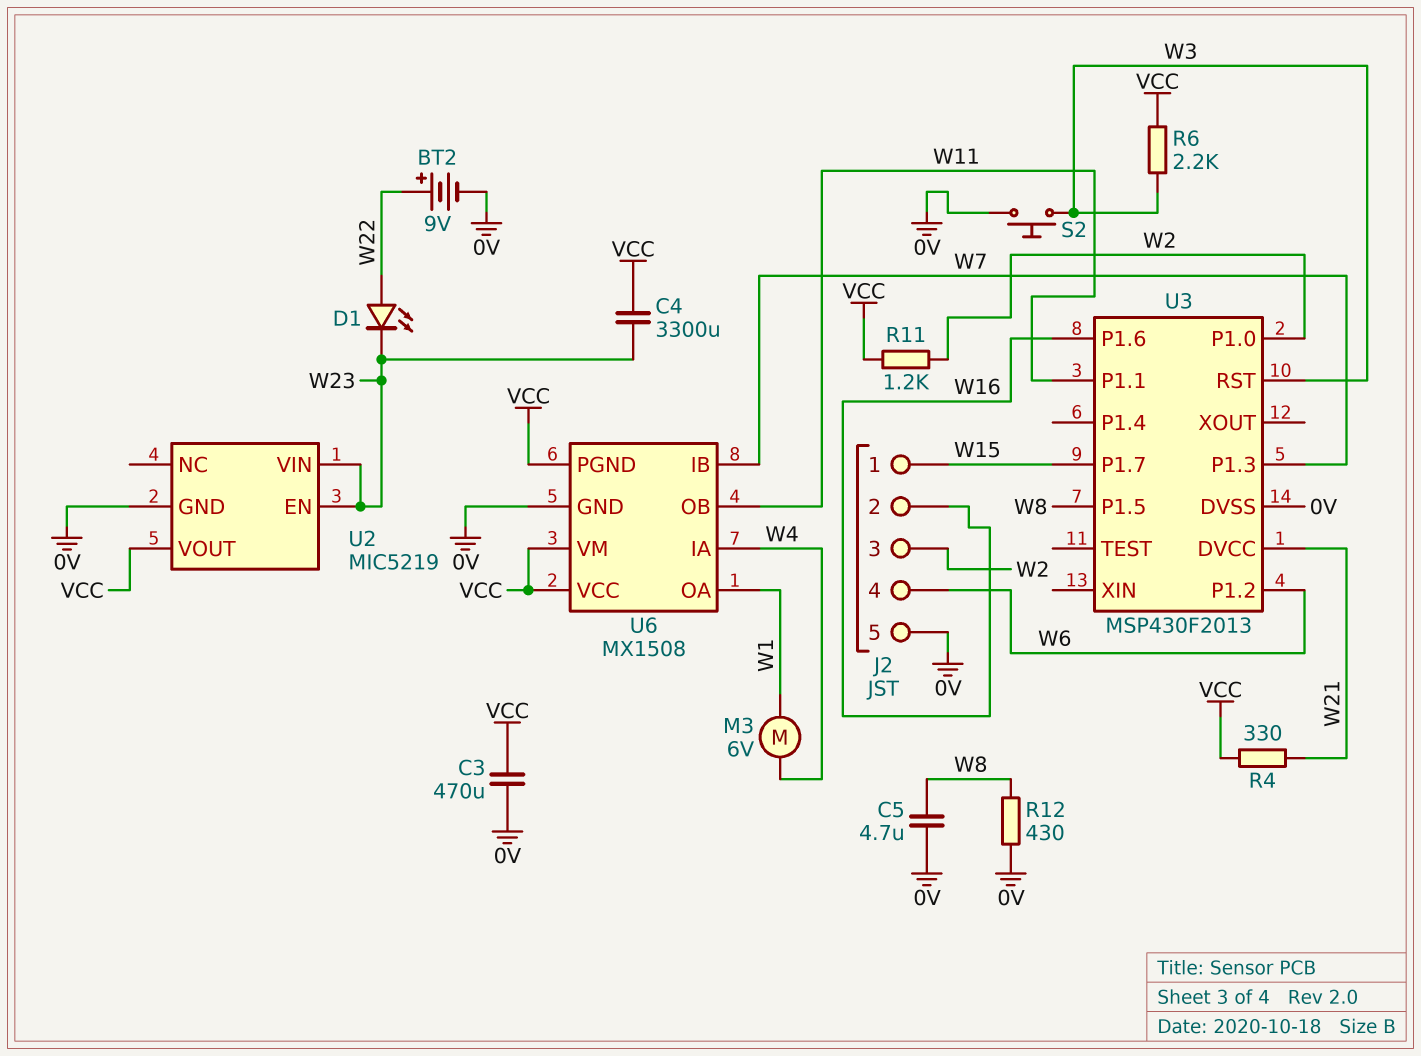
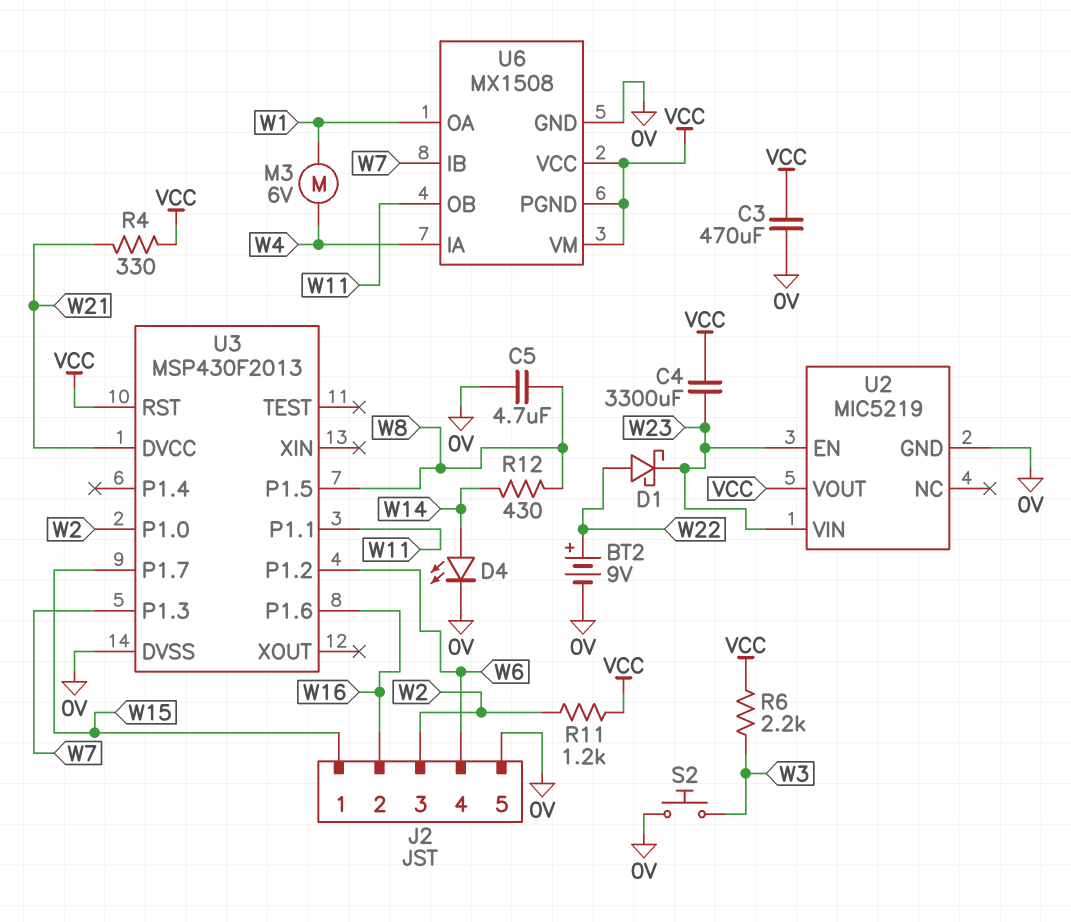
D1: LED (A W22, K W23) -> schottky (A W22, K W23)
D4: none -> LED (A W14, K 0V)
R12: 430 (0V, W8) -> 430 (W8, W14)
U3 pin RST: W3 -> VCC

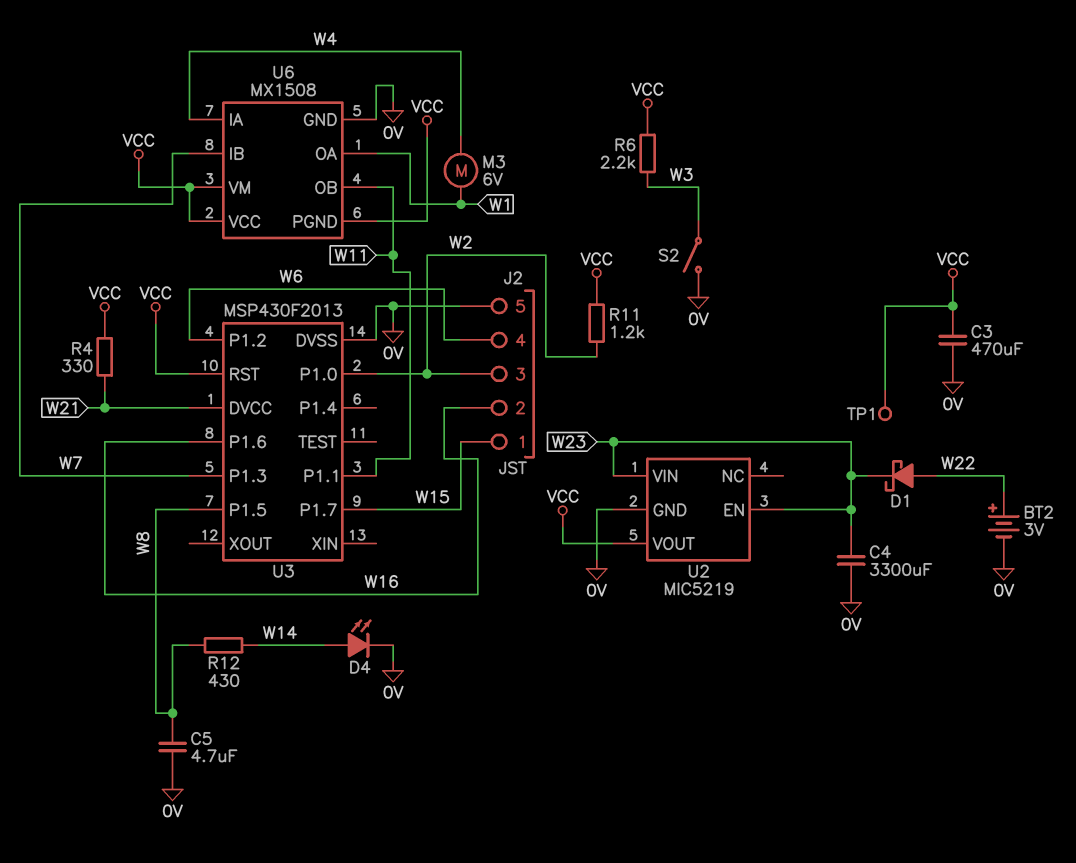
BT2: 9V (plus W22, minus 0V) -> 3V (plus W22, minus 0V)
C4: 3300uF (VCC, W23) -> 3300uF (0V, W23)
S2: button (0V, W3) -> switch (0V, W3)
TP1: none -> test point (VCC)

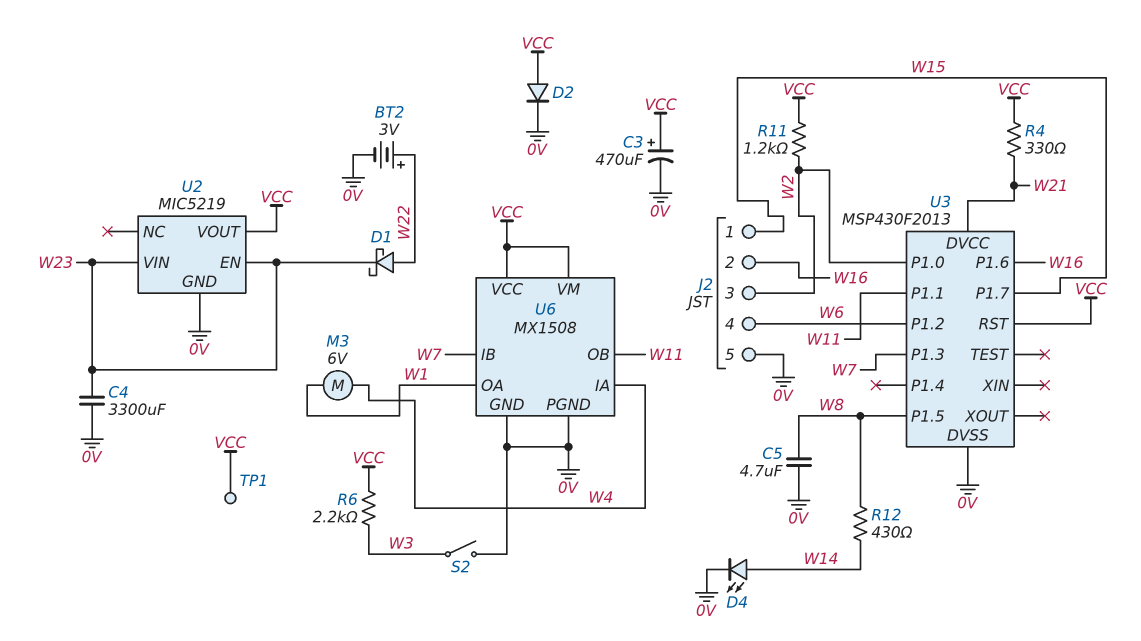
C3: 470uF (0V, VCC) -> 470uF (plus VCC, minus 0V)
D2: none -> diode (A VCC, K 0V)
U6 pin PGND: VCC -> 0V

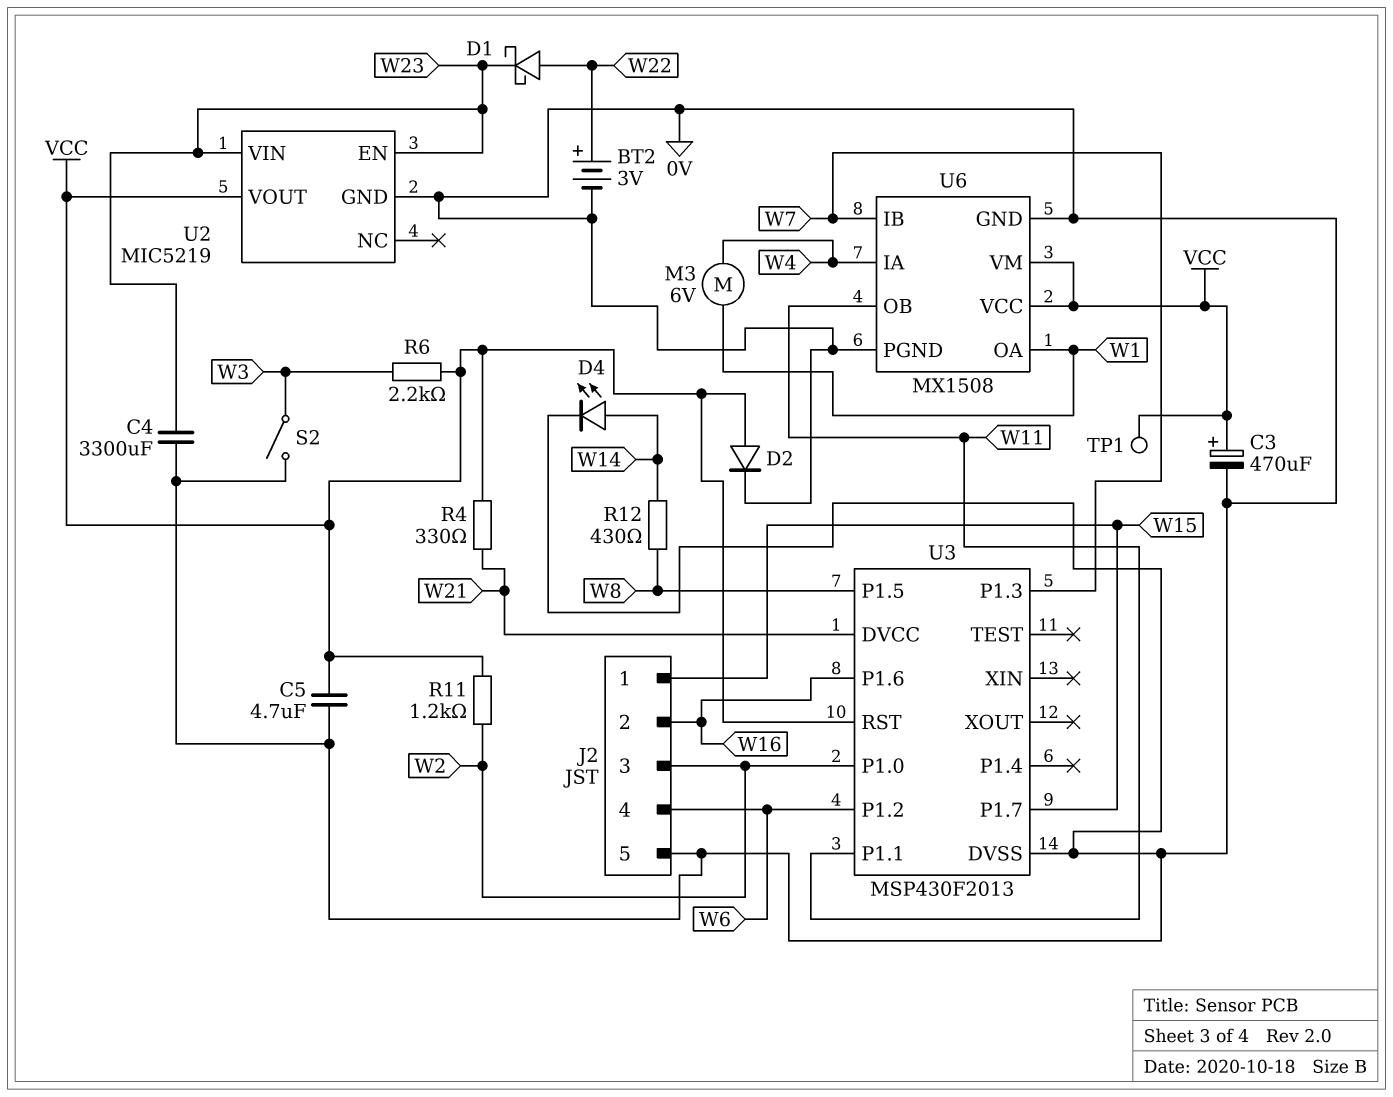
C5: 4.7uF (0V, W8) -> 4.7uF (0V, VCC)

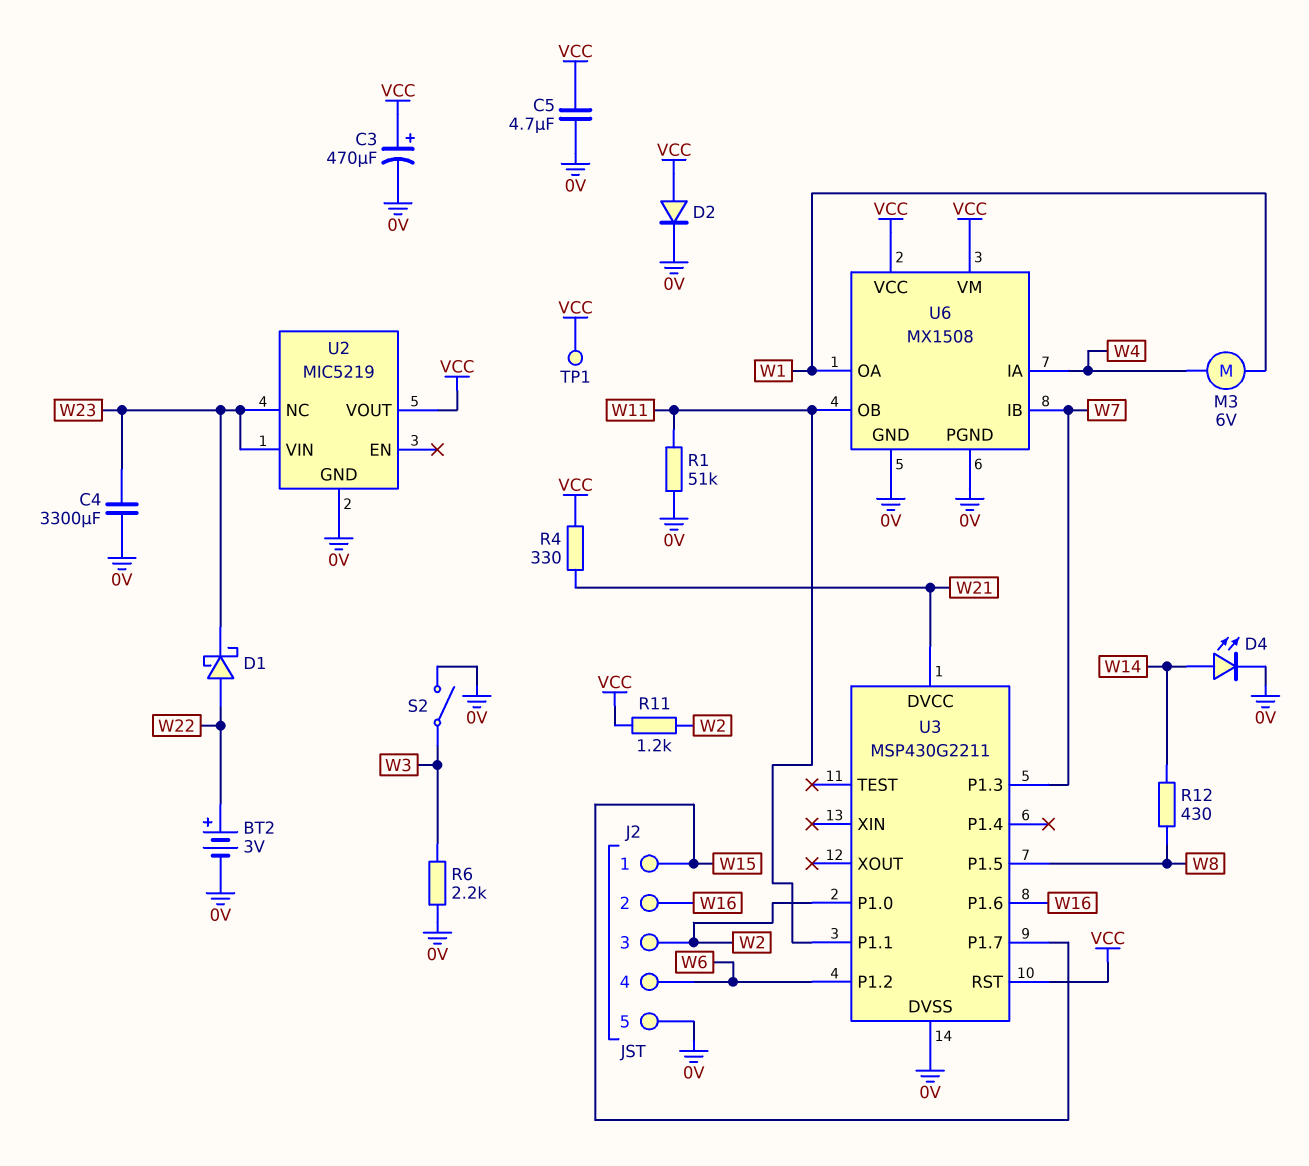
R1: none -> 51k (0V, W11)
R6: 2.2k (VCC, W3) -> 2.2k (0V, W3)
U2 pin EN: W23 -> none
U2 pin NC: none -> W23
U3: MSP430F2013 -> MSP430G2211

